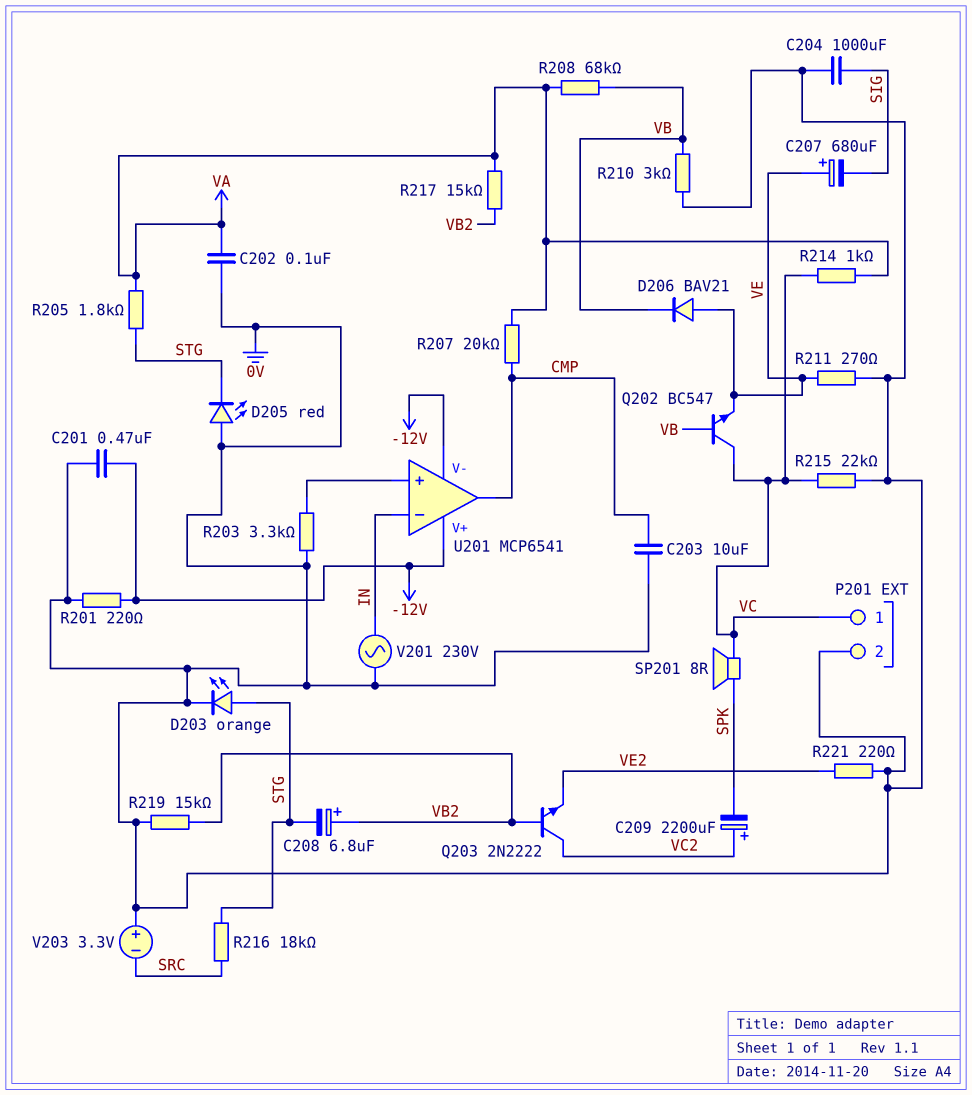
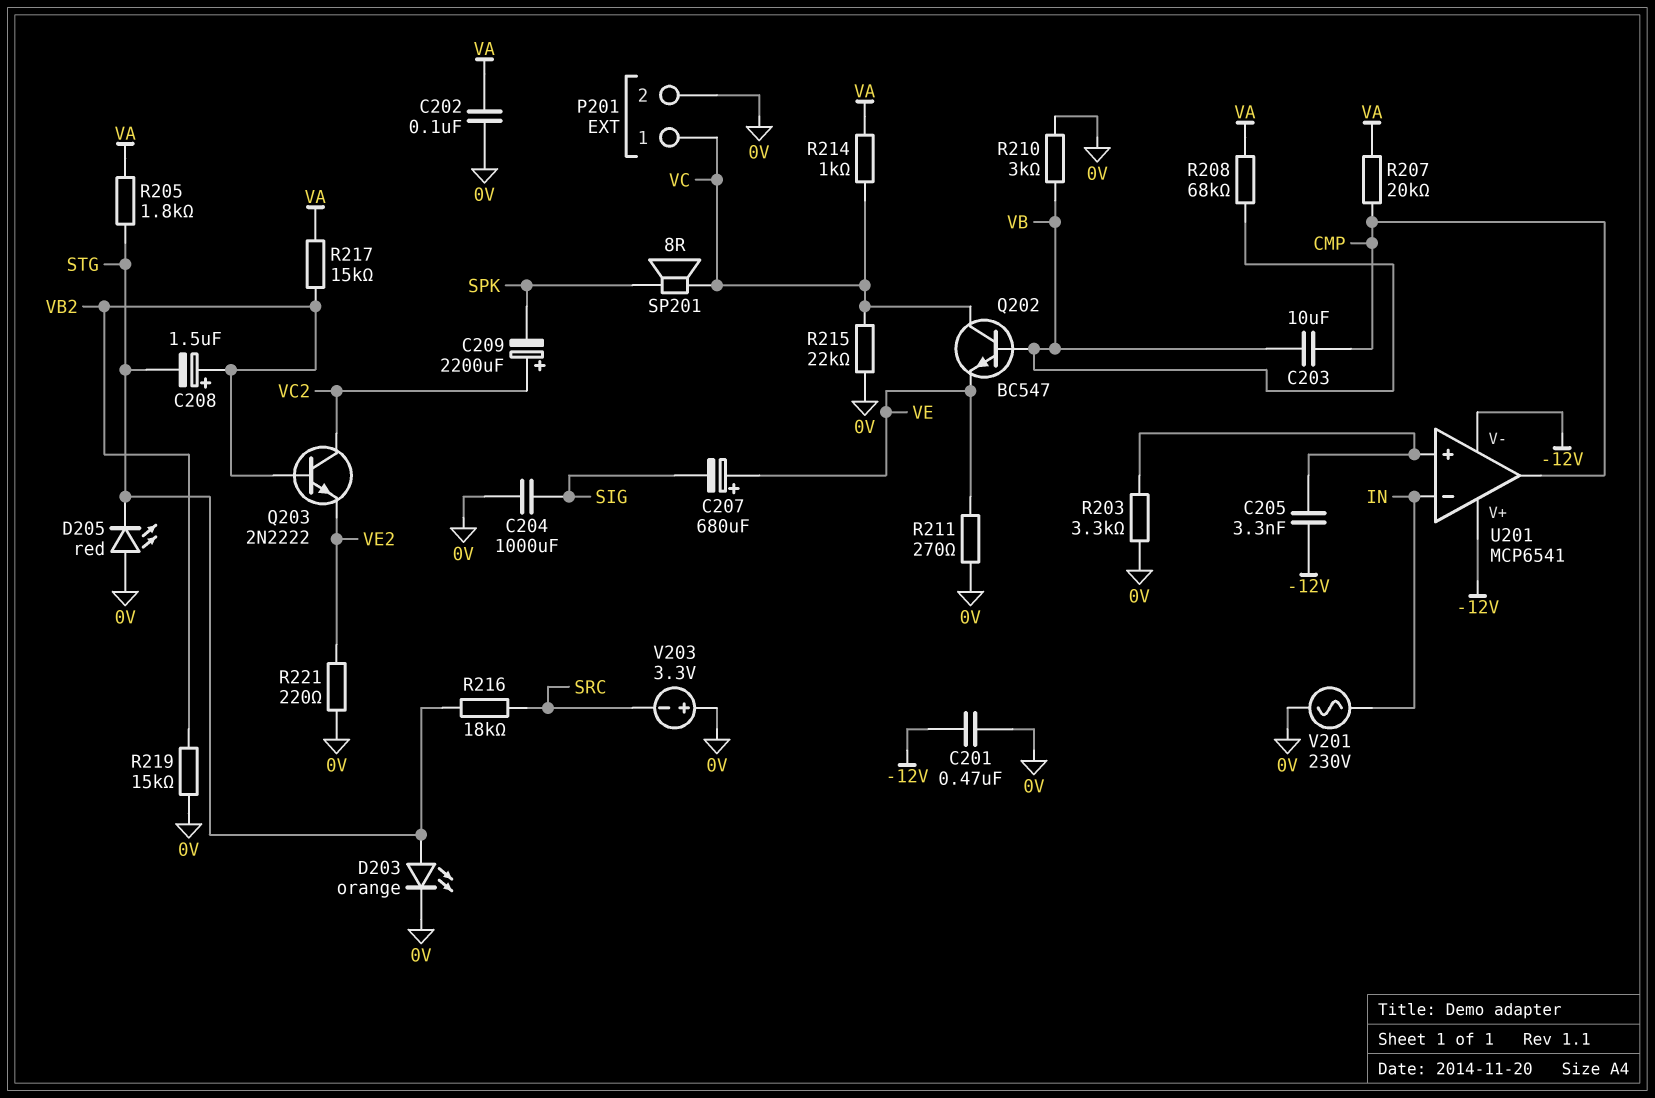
C203: 10uF (0V, CMP) -> 10uF (CMP, VB)
C205: none -> 3.3nF (-12V, U201/in+)
C208: 6.8uF (plus VB2, minus STG) -> 1.5uF (plus VB2, minus STG)
D206: diode BAV21 (A VE, K VB) -> none
R201: 220 (-12V, 0V) -> none

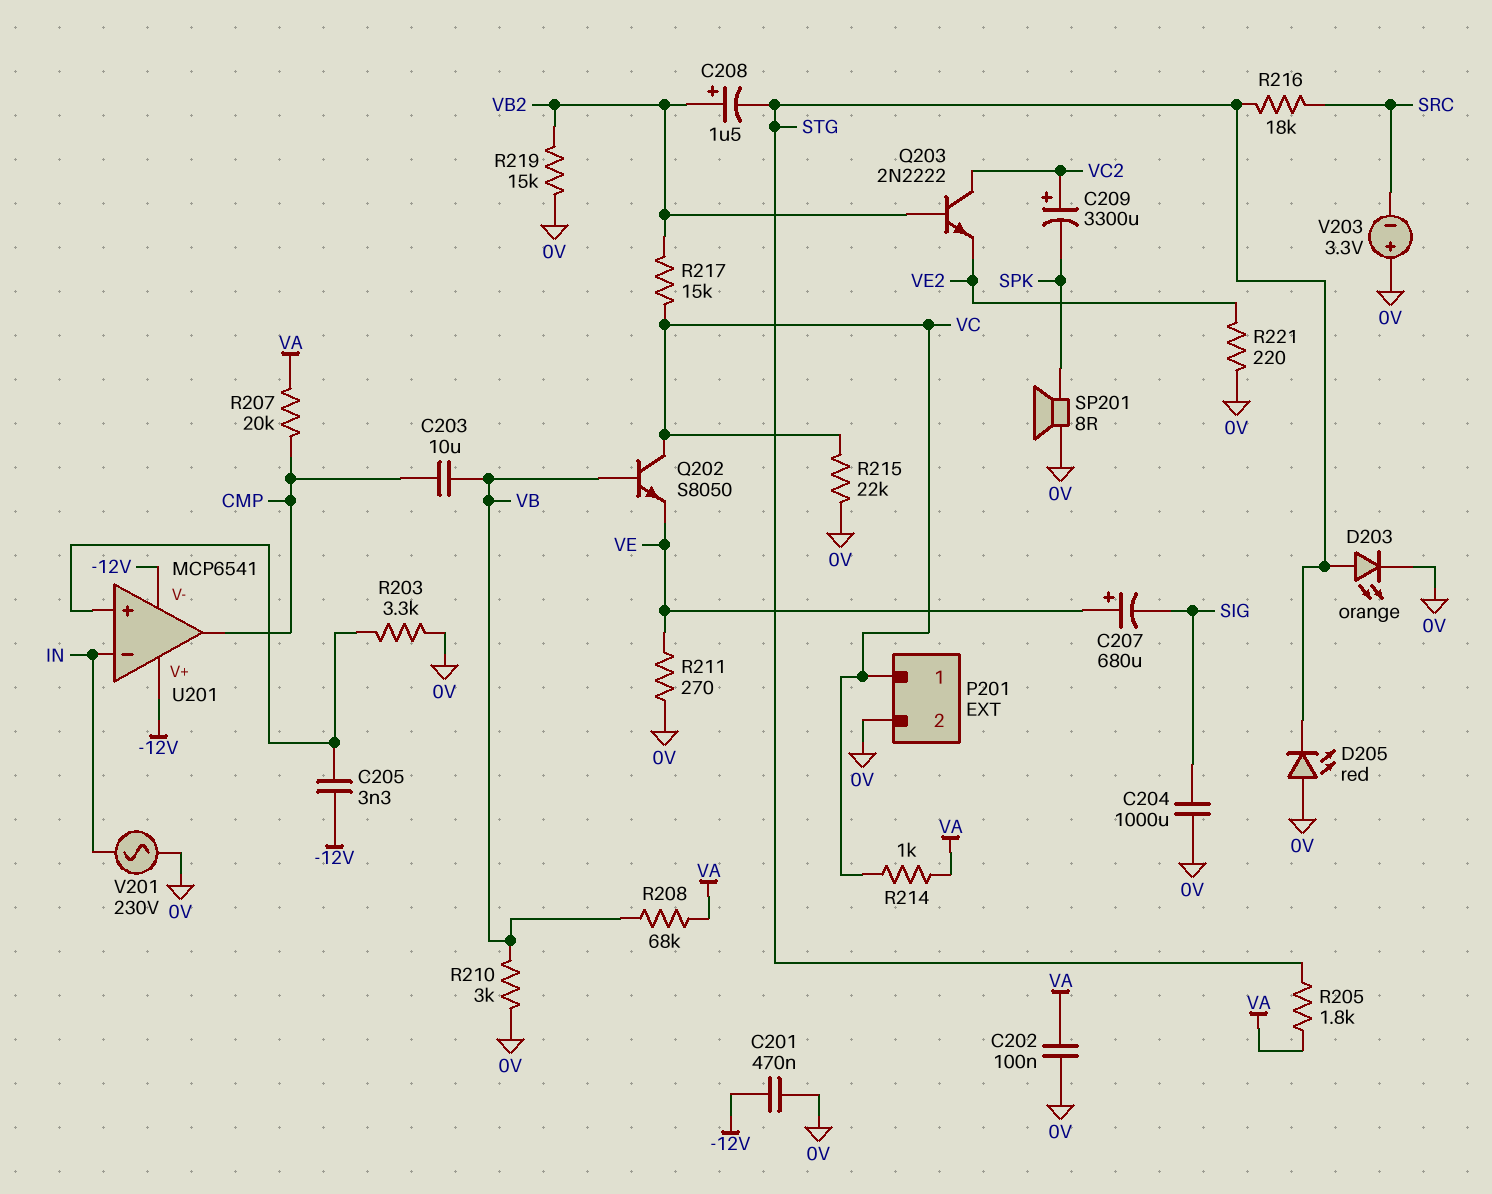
C209: 2200uF (plus VC2, minus SPK) -> 3300uF (plus VC2, minus SPK)
Q202: NPN BC547 (B VB, C VC, E VE) -> NPN S8050 (B VB, C VC, E VE)
R217: 15k (VA, VB2) -> 15k (VB2, VC)
SP201: speaker 8R (SPK, VC) -> speaker 8R (0V, SPK)

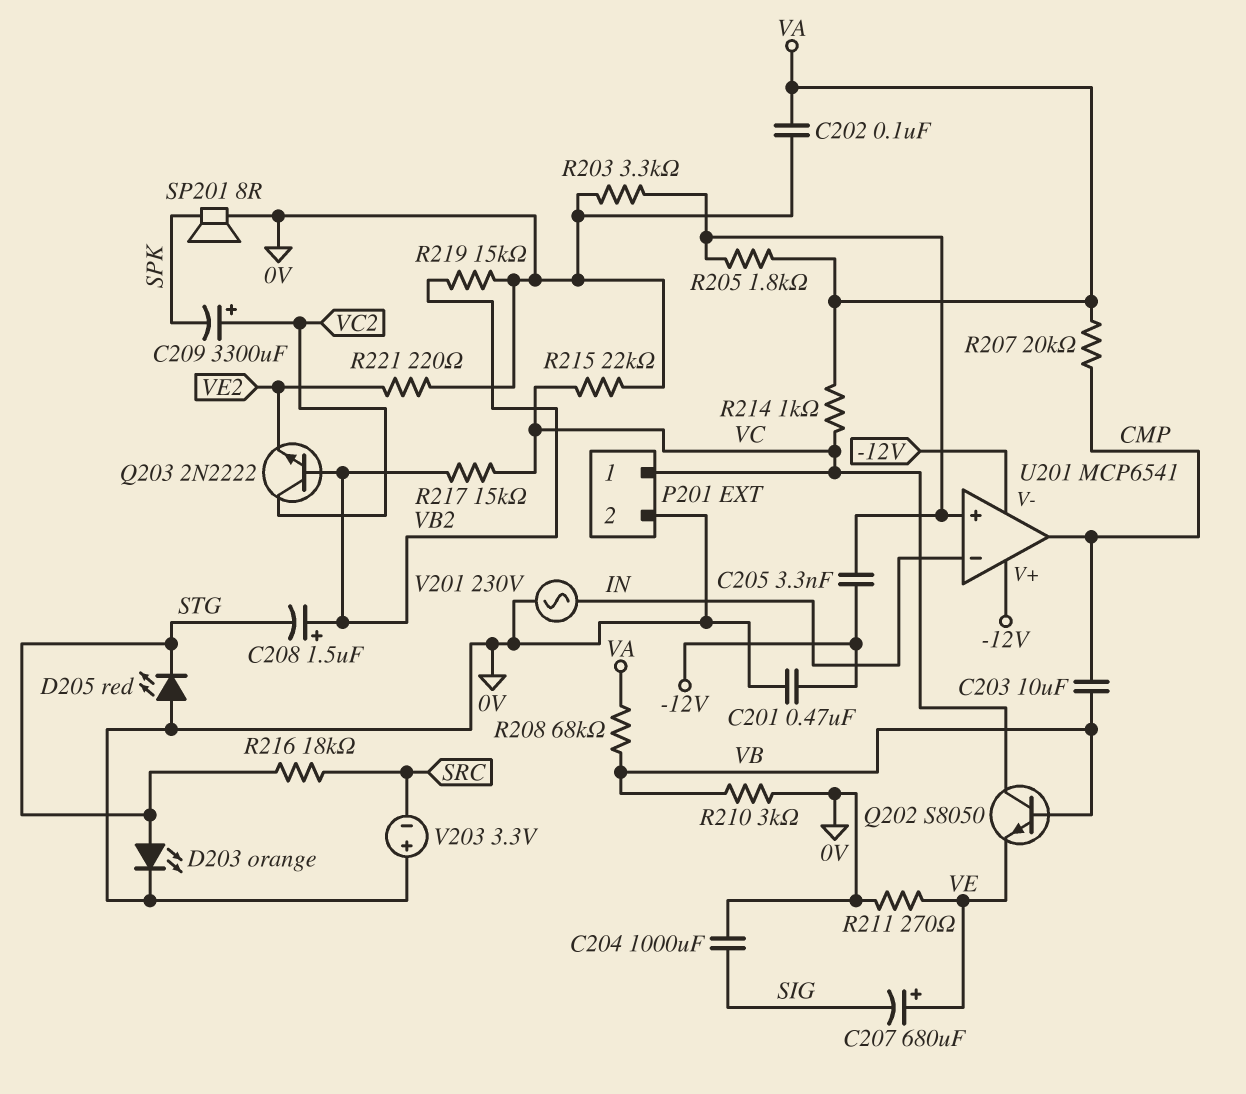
R205: 1.8k (STG, VA) -> 1.8k (U201/in+, VA)

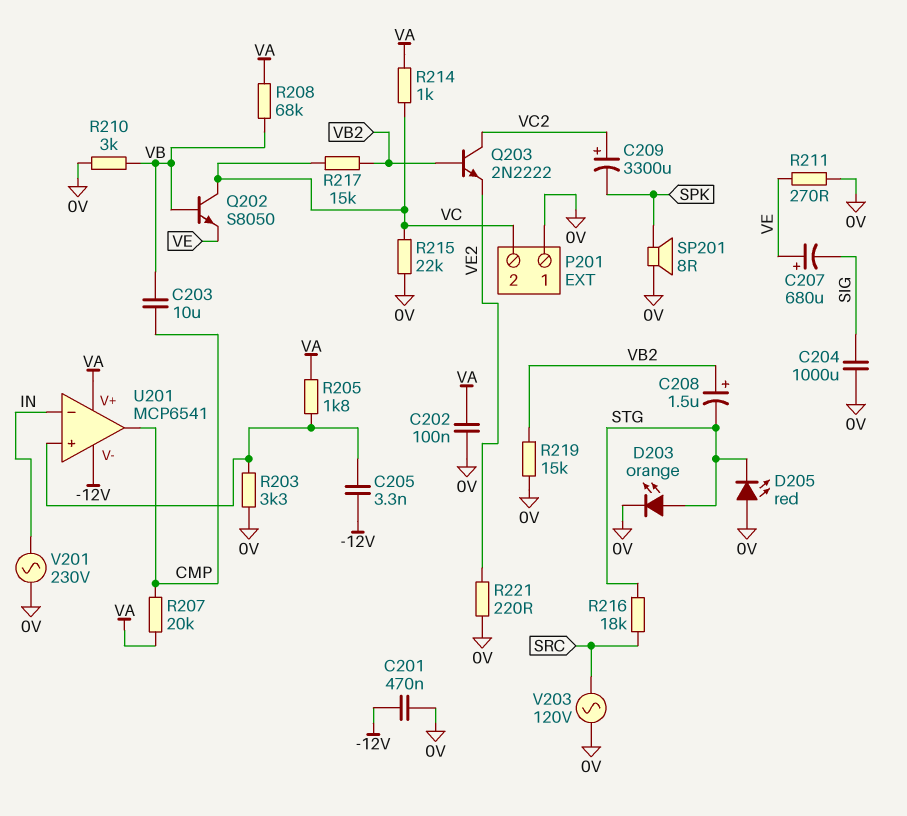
P201 pin 1: VC -> 0V
P201 pin 2: 0V -> VC
U201 pin V+: -12V -> VA
V203: 3.3V (plus 0V, minus SRC) -> AC 120V (0V, SRC)

